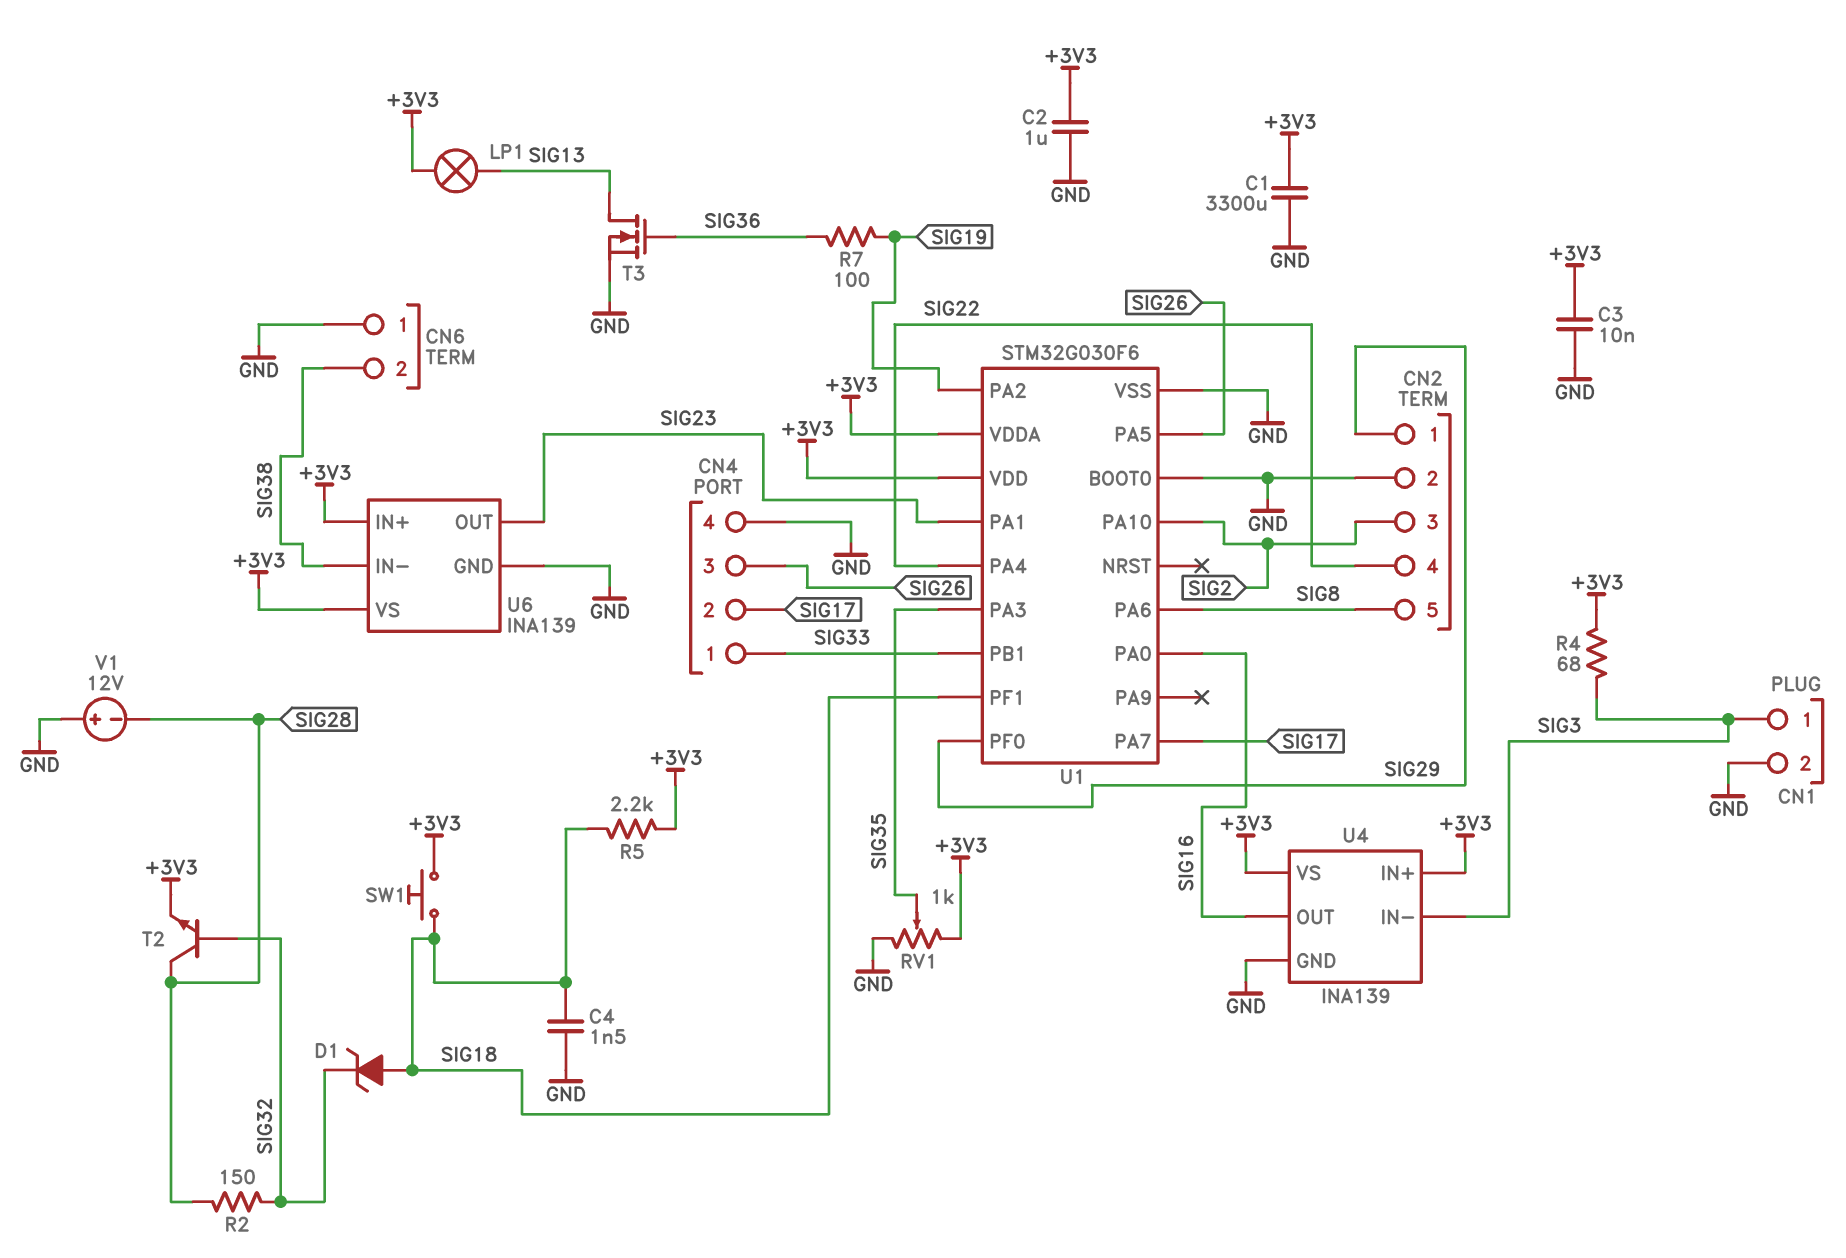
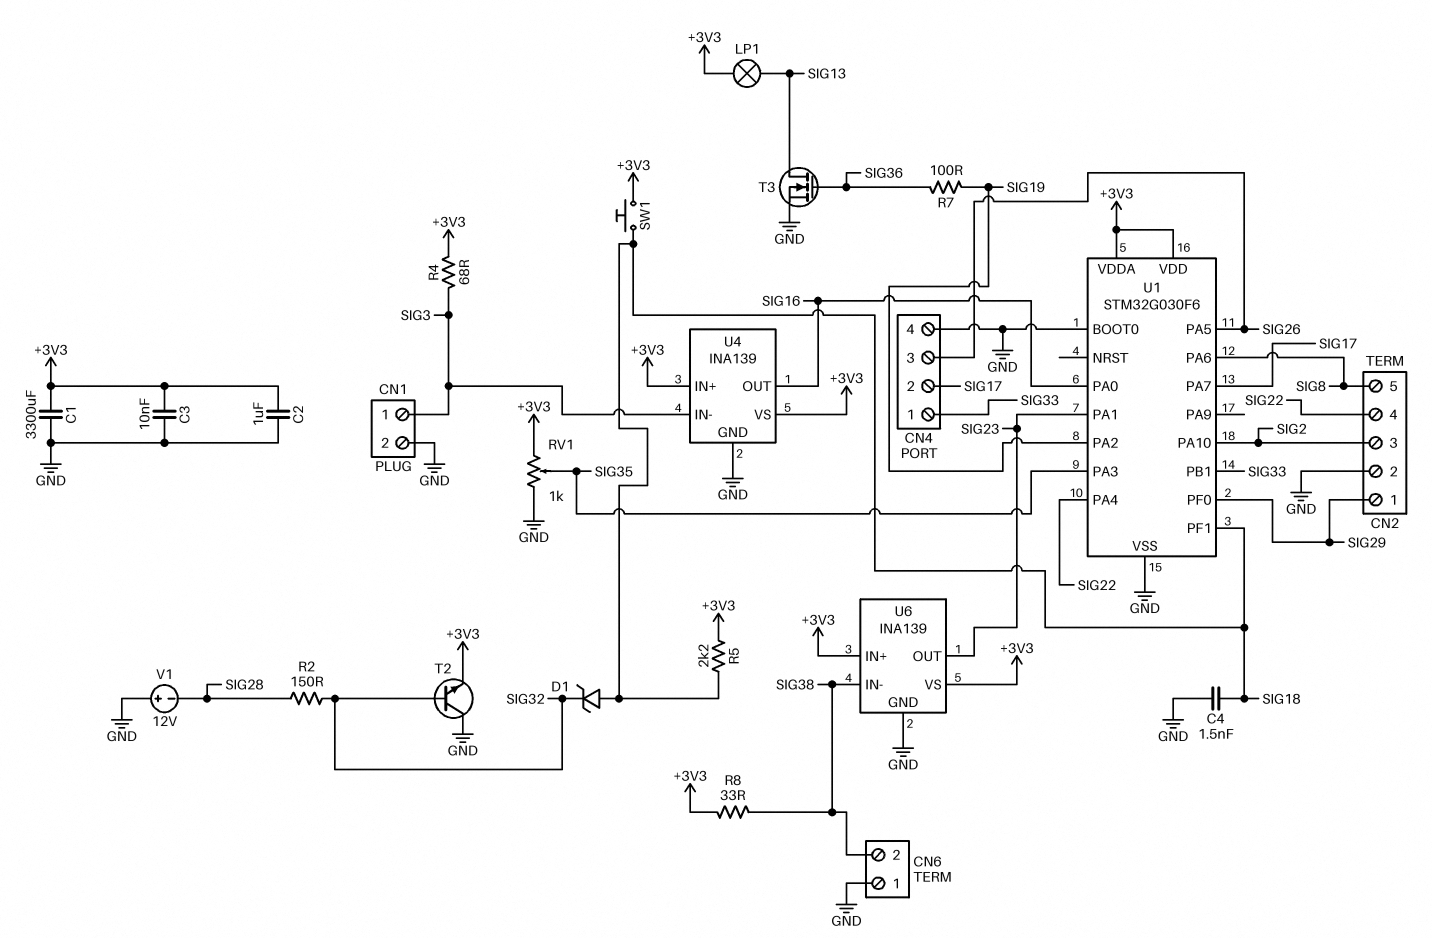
R8: none -> 33 (+3V3, SIG38)
T2: NPN (B SIG32, C SIG28, E +3V3) -> NPN (B SIG32, C GND, E +3V3)

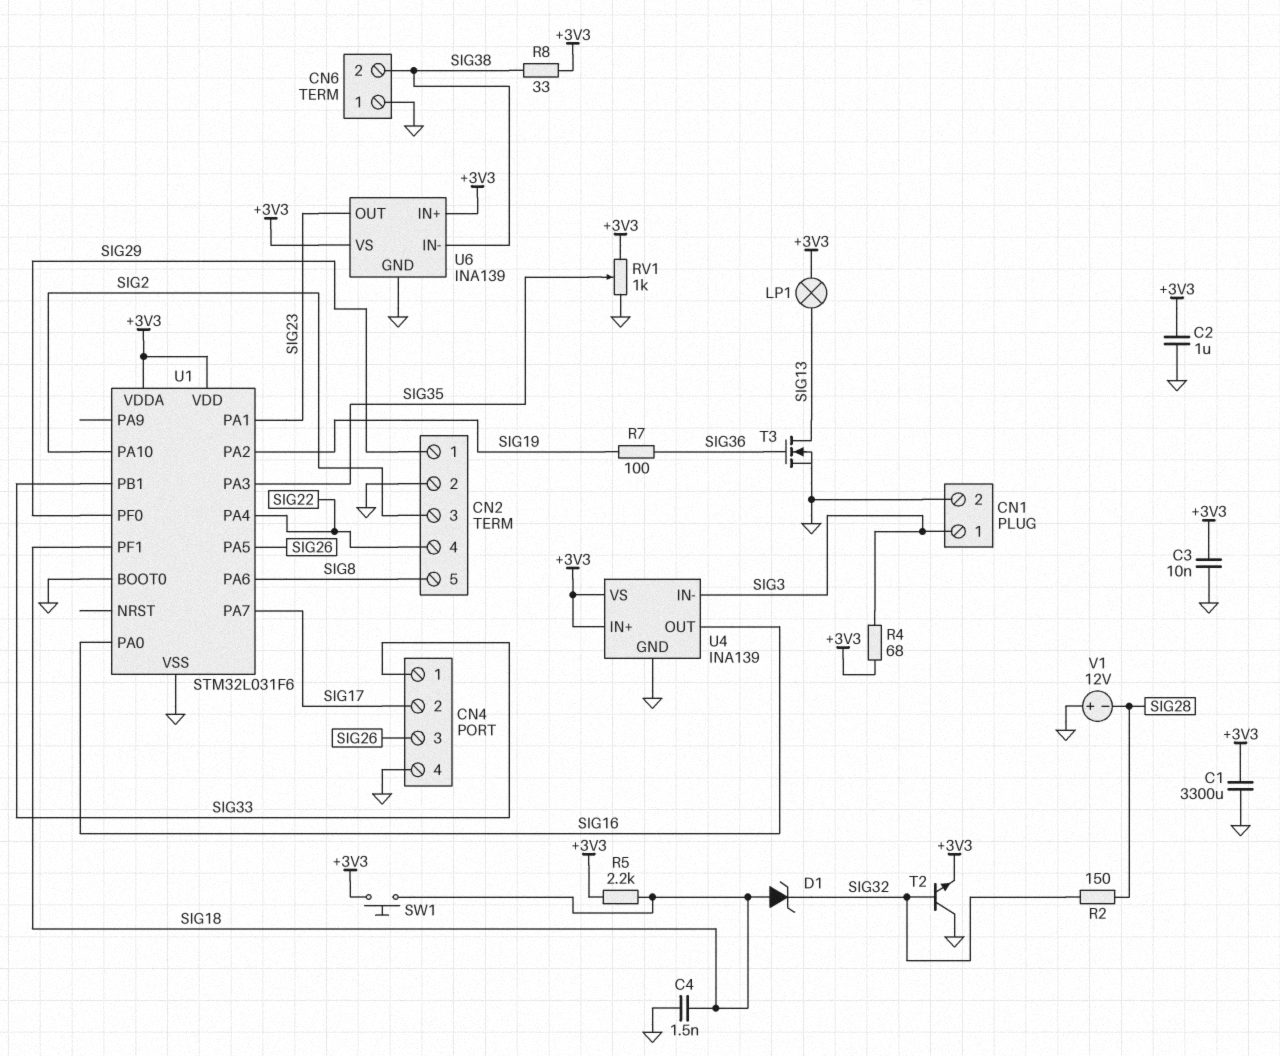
U1: STM32G030F6 -> STM32L031F6

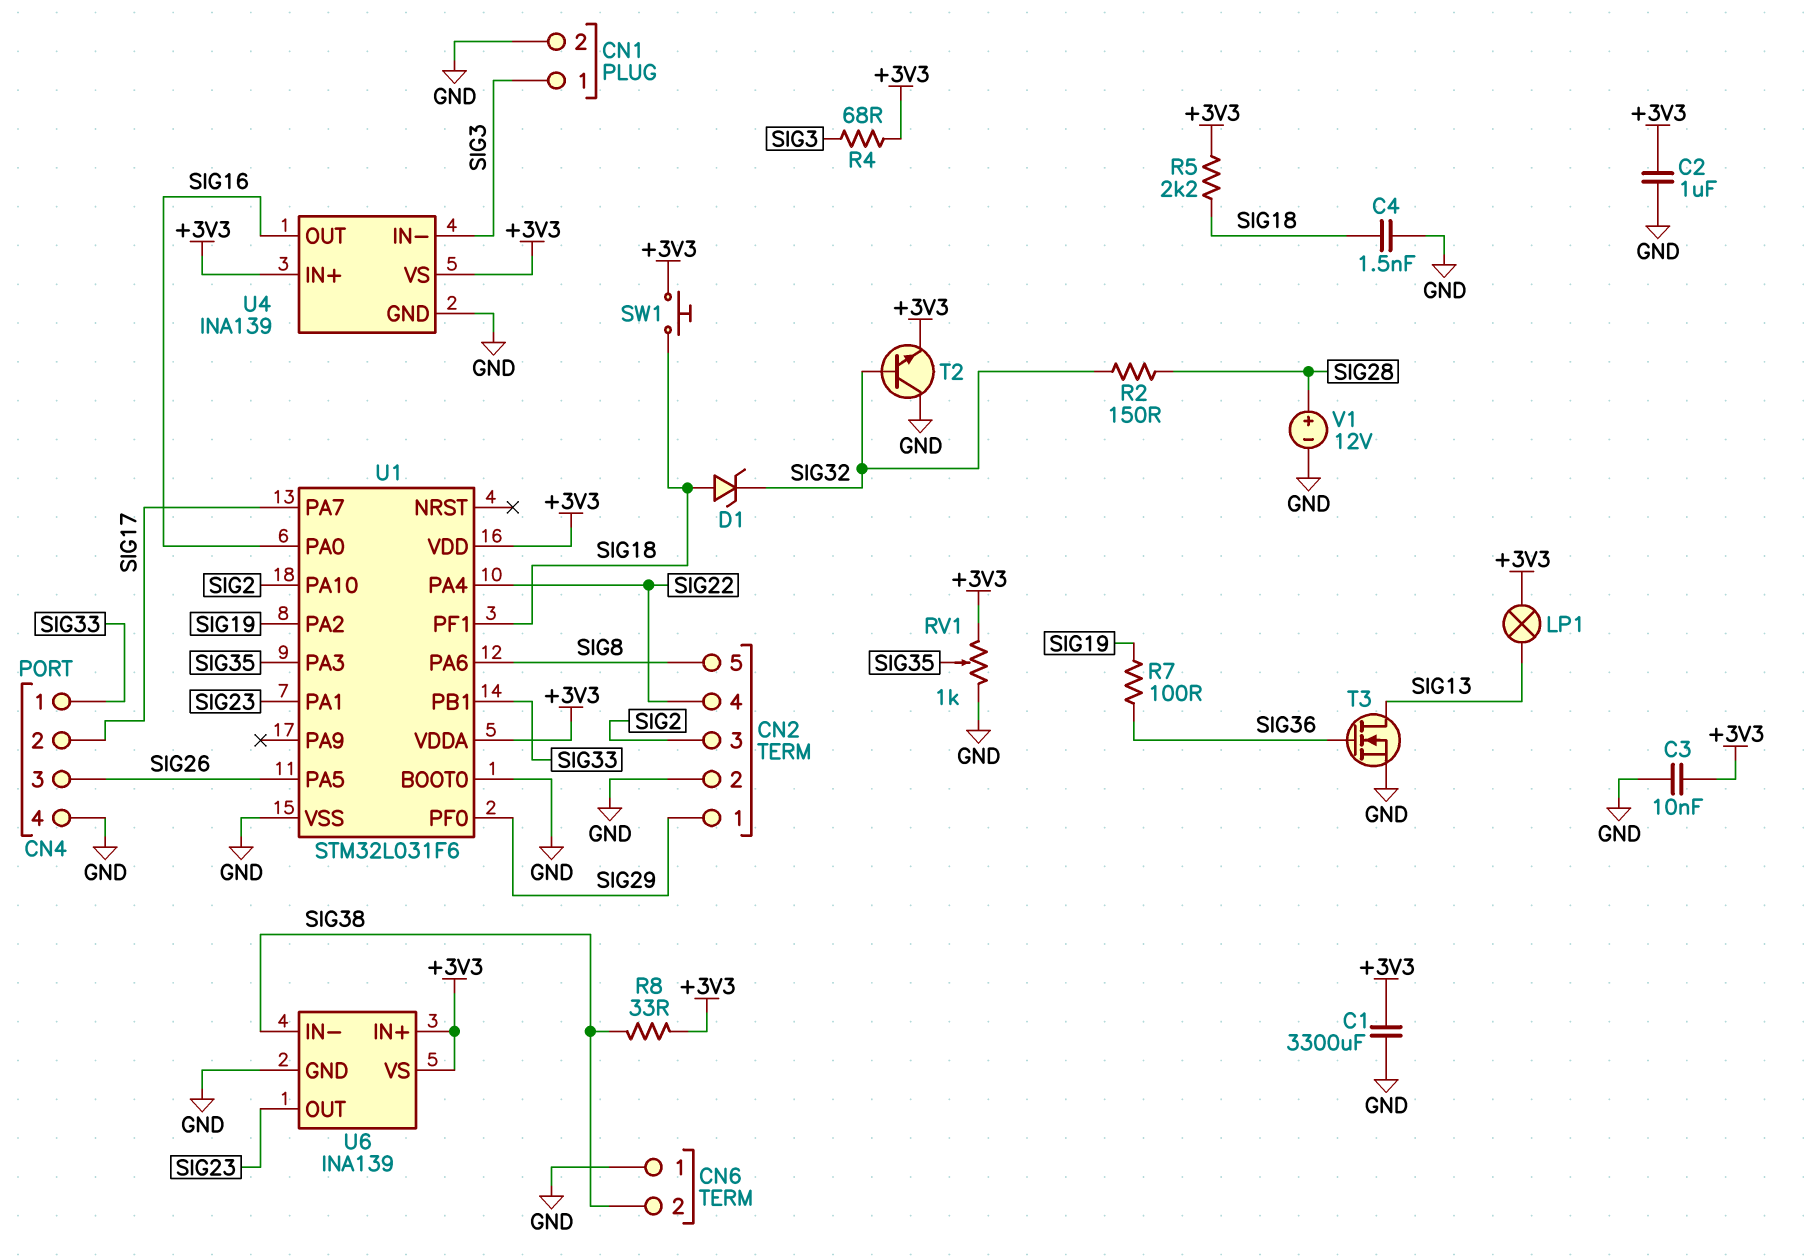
V1: 12V (plus GND, minus SIG28) -> 12V (plus SIG28, minus GND)

